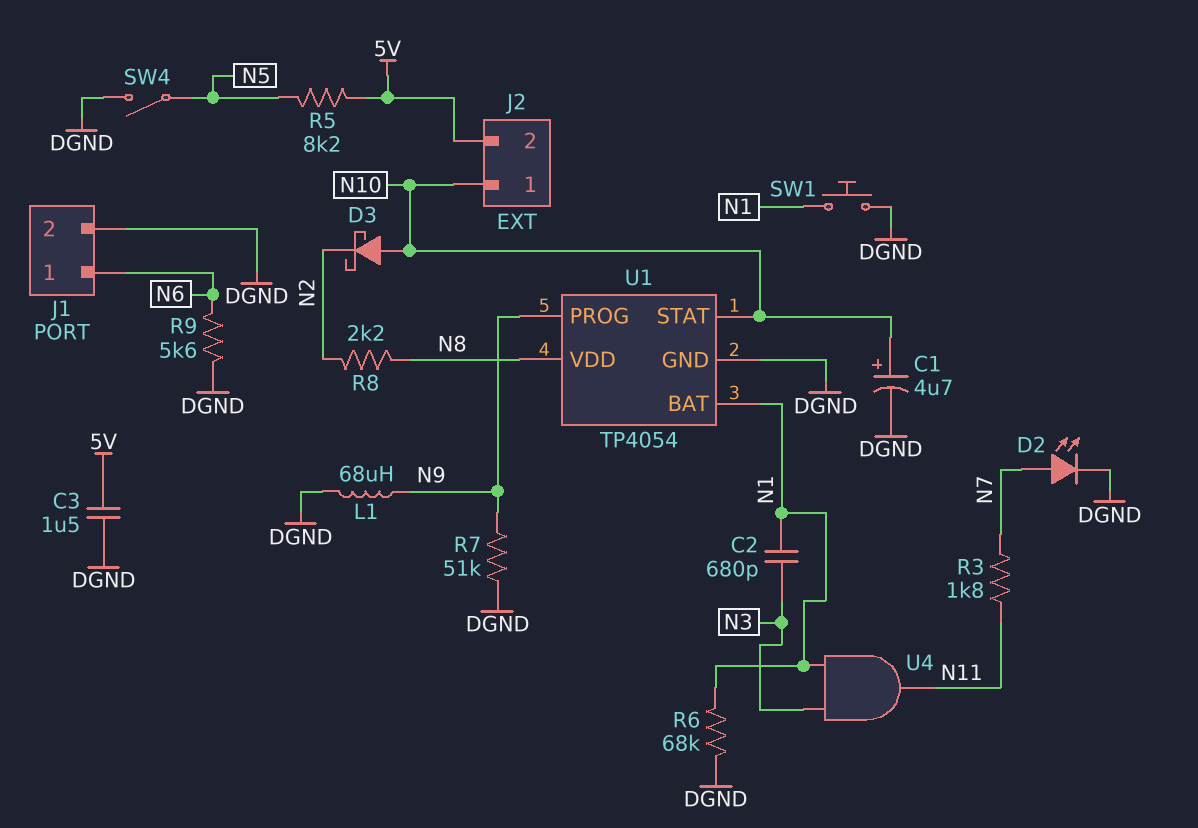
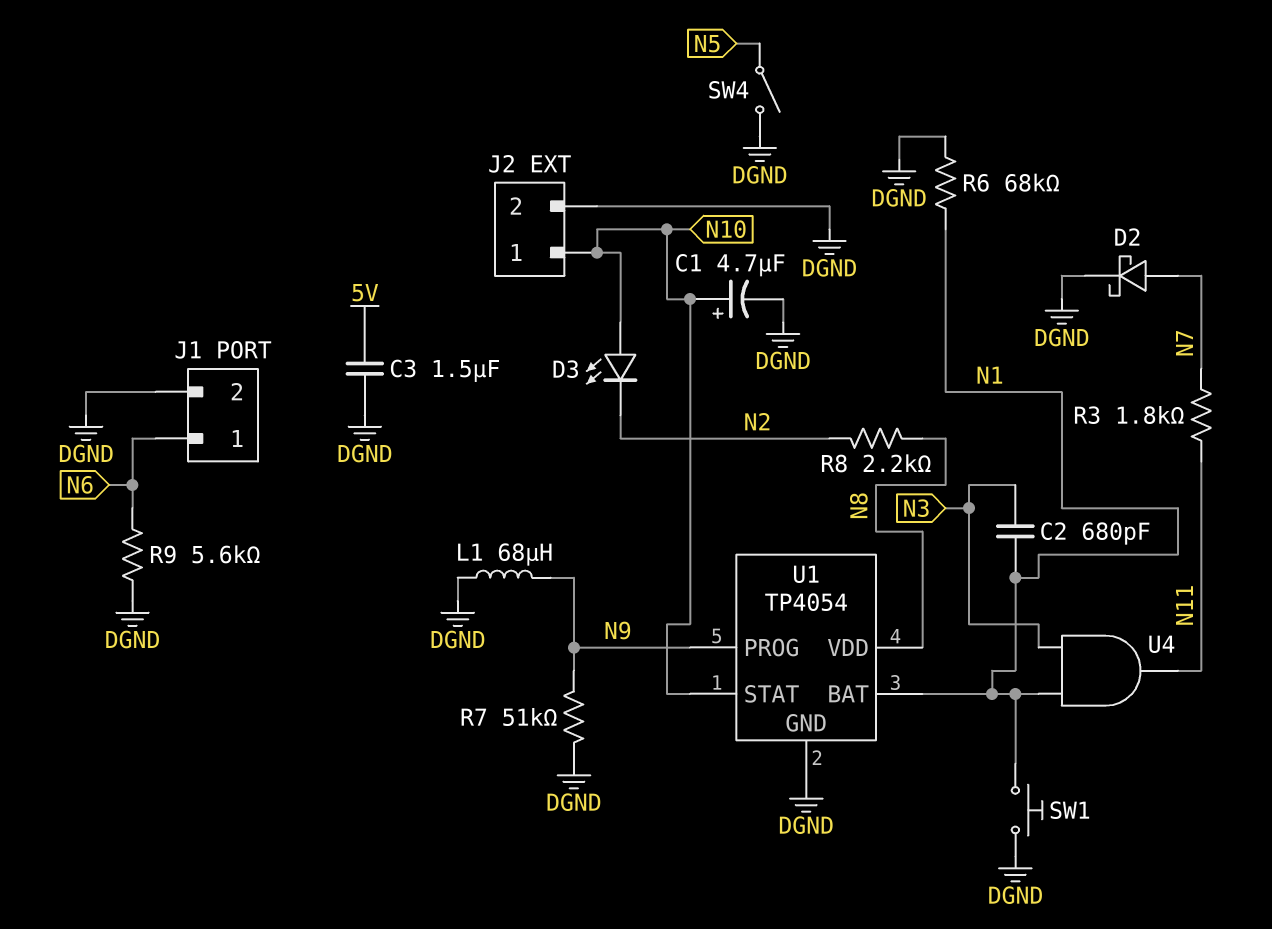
D2: LED (A N7, K DGND) -> schottky (A N7, K DGND)
D3: schottky (A N10, K N2) -> LED (A N10, K N2)
J2 pin 2: 5V -> DGND
R5: 8.2k (5V, N5) -> none

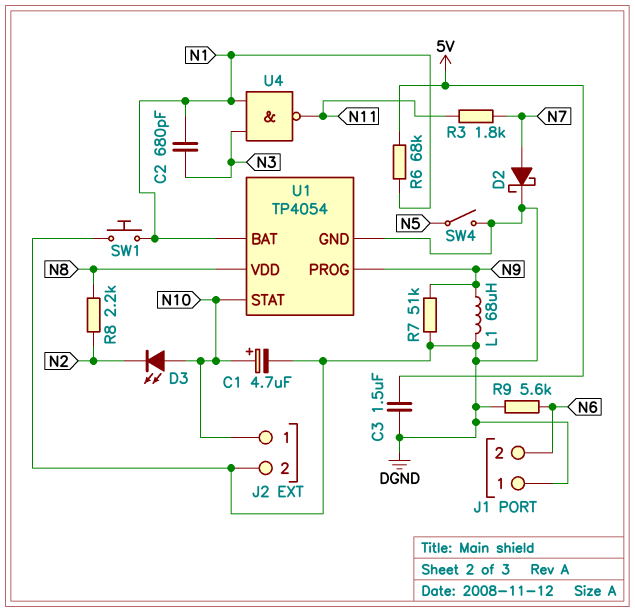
J1 pin 1: N6 -> DGND
J1 pin 2: DGND -> N6
R6: 68k (DGND, N1) -> 68k (5V, N1)
U4: AND (in N1, in N3, out N11) -> NAND (in N1, in N3, out N11)

